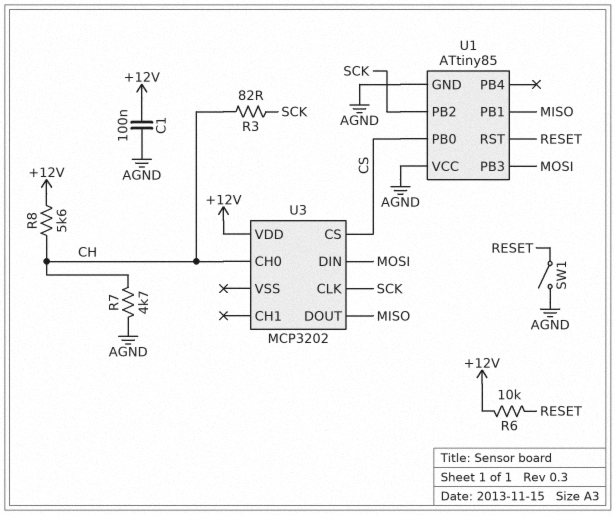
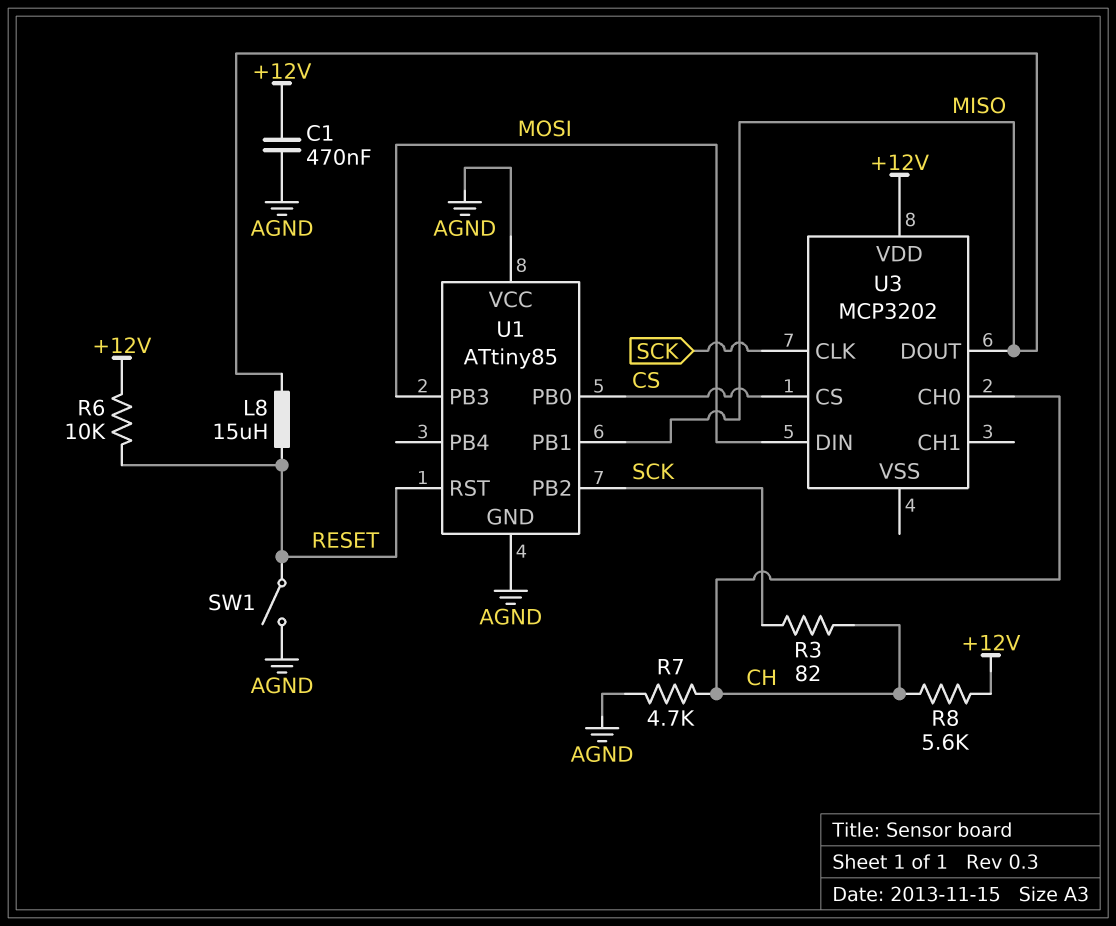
C1: 100nF (+12V, AGND) -> 470nF (+12V, AGND)
L8: none -> 15uH (MISO, RESET)

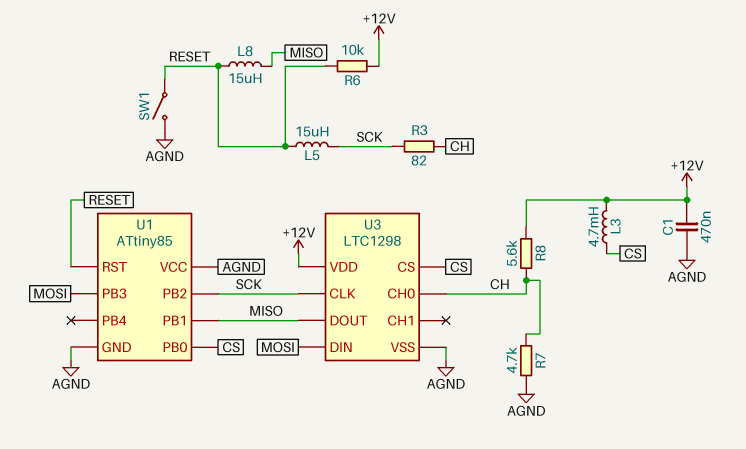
L3: none -> 4.7mH (+12V, CS)
L5: none -> 15uH (RESET, SCK)
U3: MCP3202 -> LTC1298
U3 pin VSS: none -> AGND

